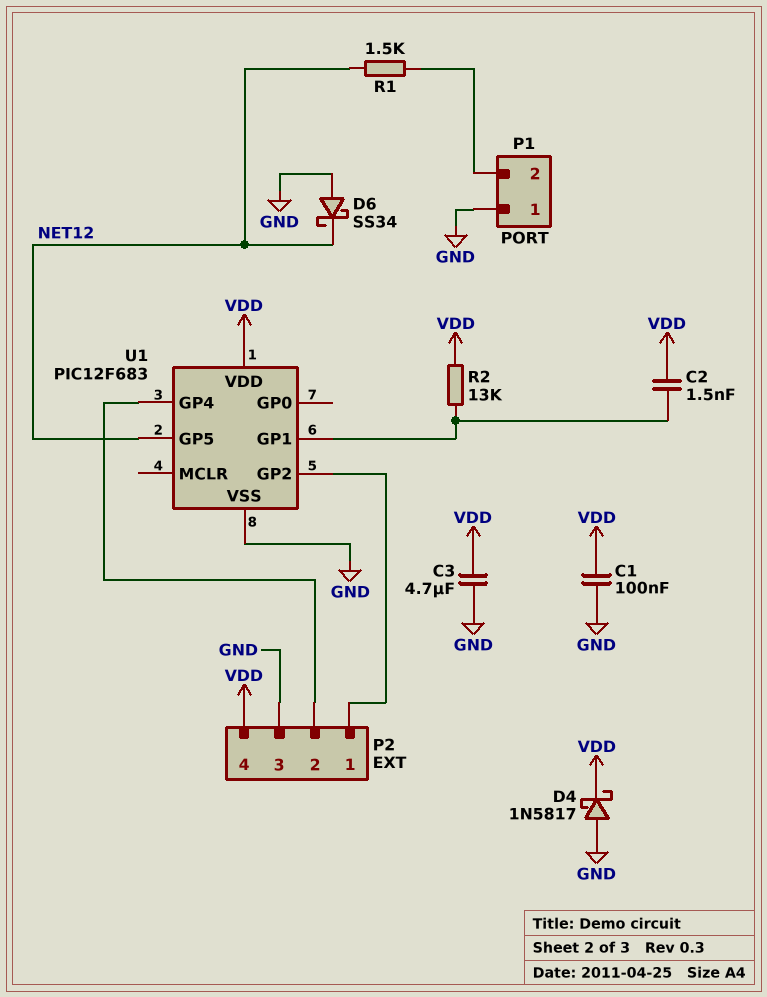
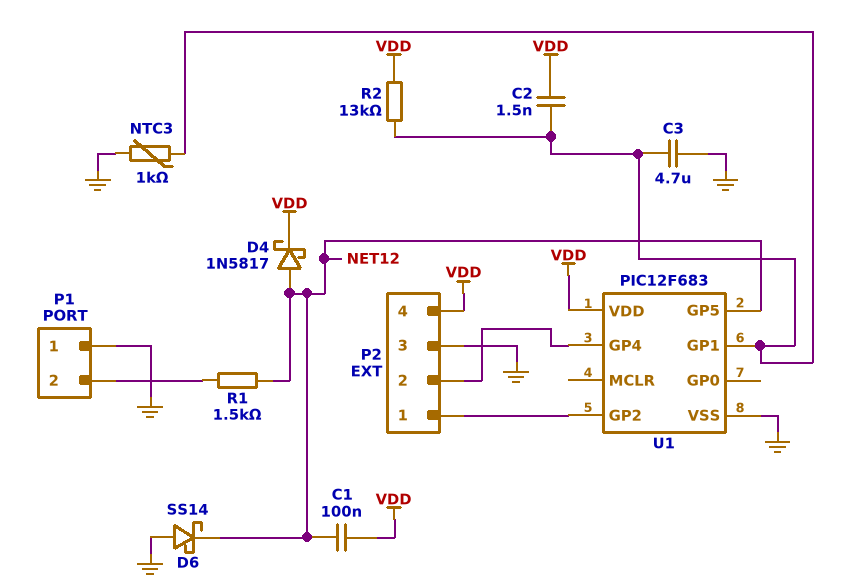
C1: 100nF (GND, VDD) -> 100nF (NET12, VDD)
C3: 4.7uF (GND, VDD) -> 4.7uF (GND, U1/GP1)
D4: schottky 1N5817 (A GND, K VDD) -> schottky 1N5817 (A NET12, K VDD)
D6: schottky SS34 (A GND, K NET12) -> schottky SS14 (A GND, K NET12)
NTC3: none -> 1k (GND, U1/GP1)

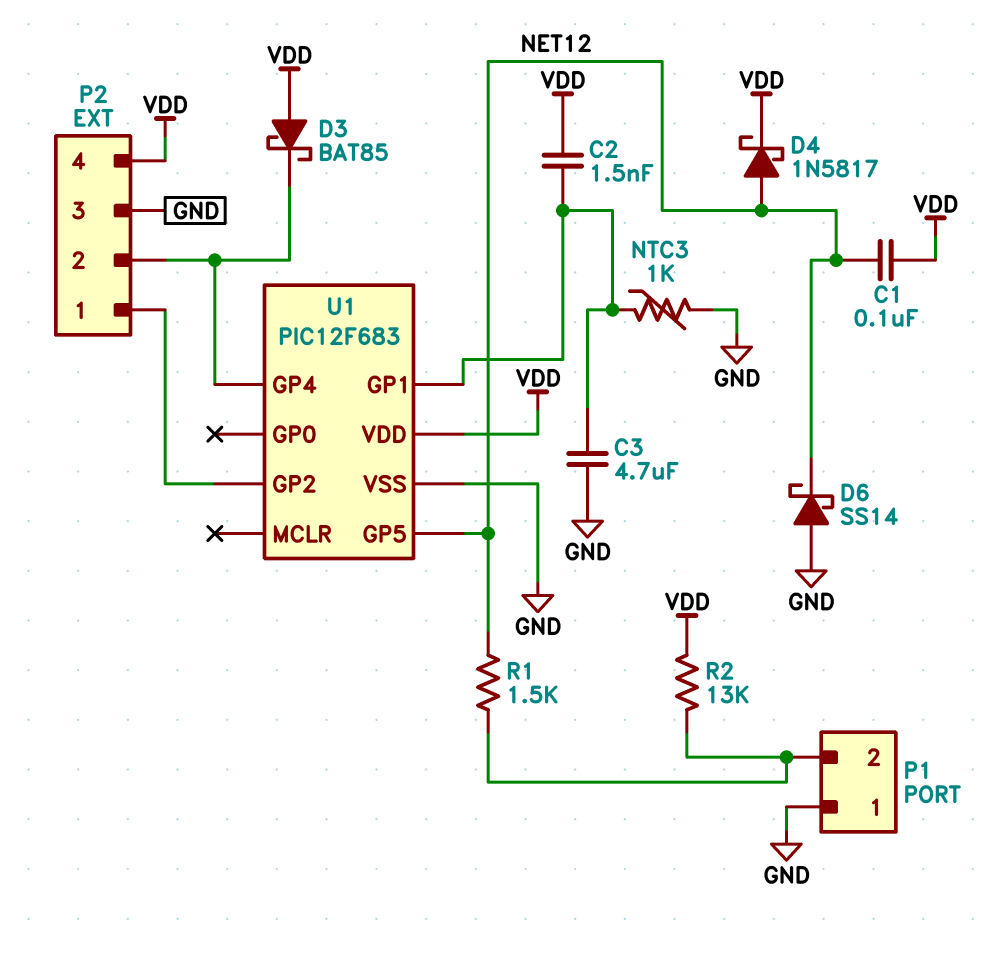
D3: none -> schottky BAT85 (A VDD, K P2/2)
R2: 13k (U1/GP1, VDD) -> 13k (P1/2, VDD)

